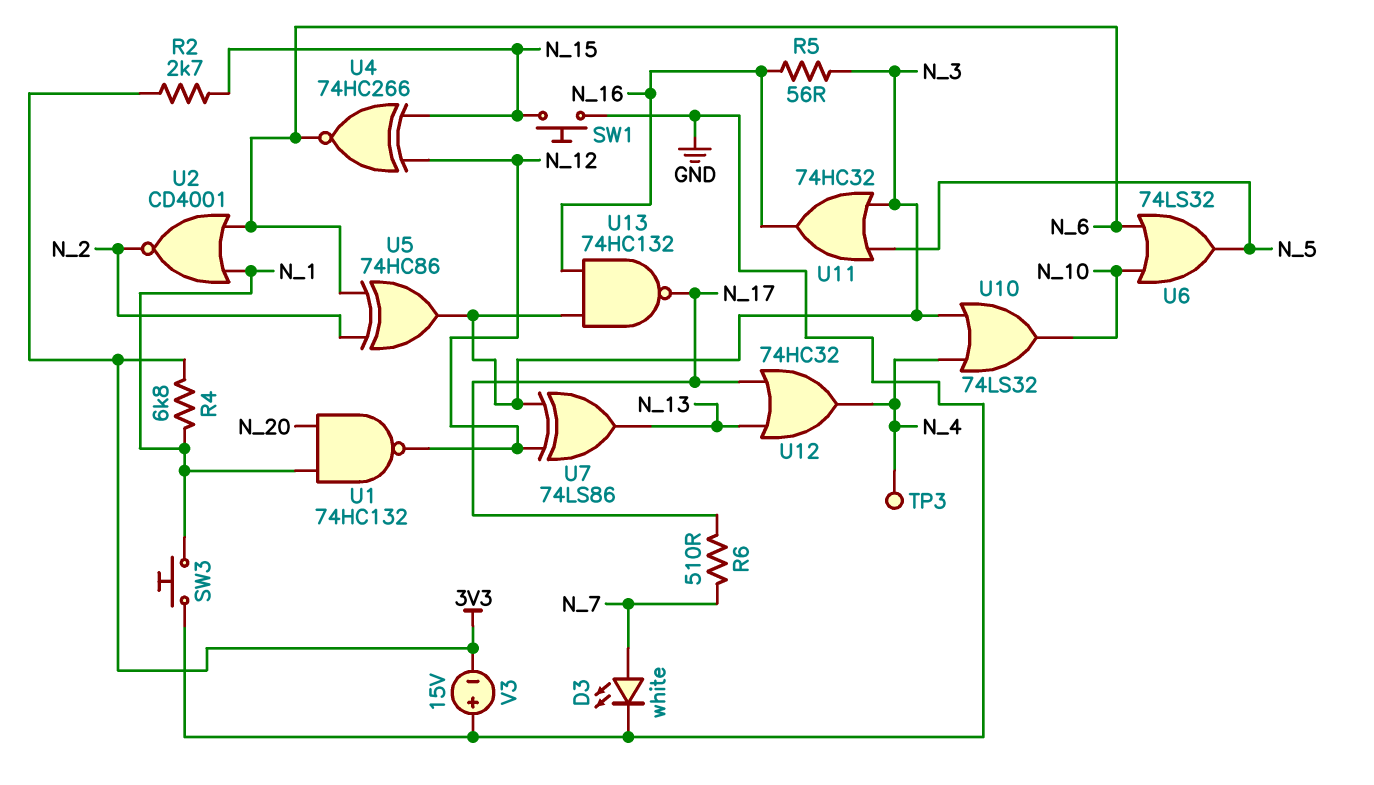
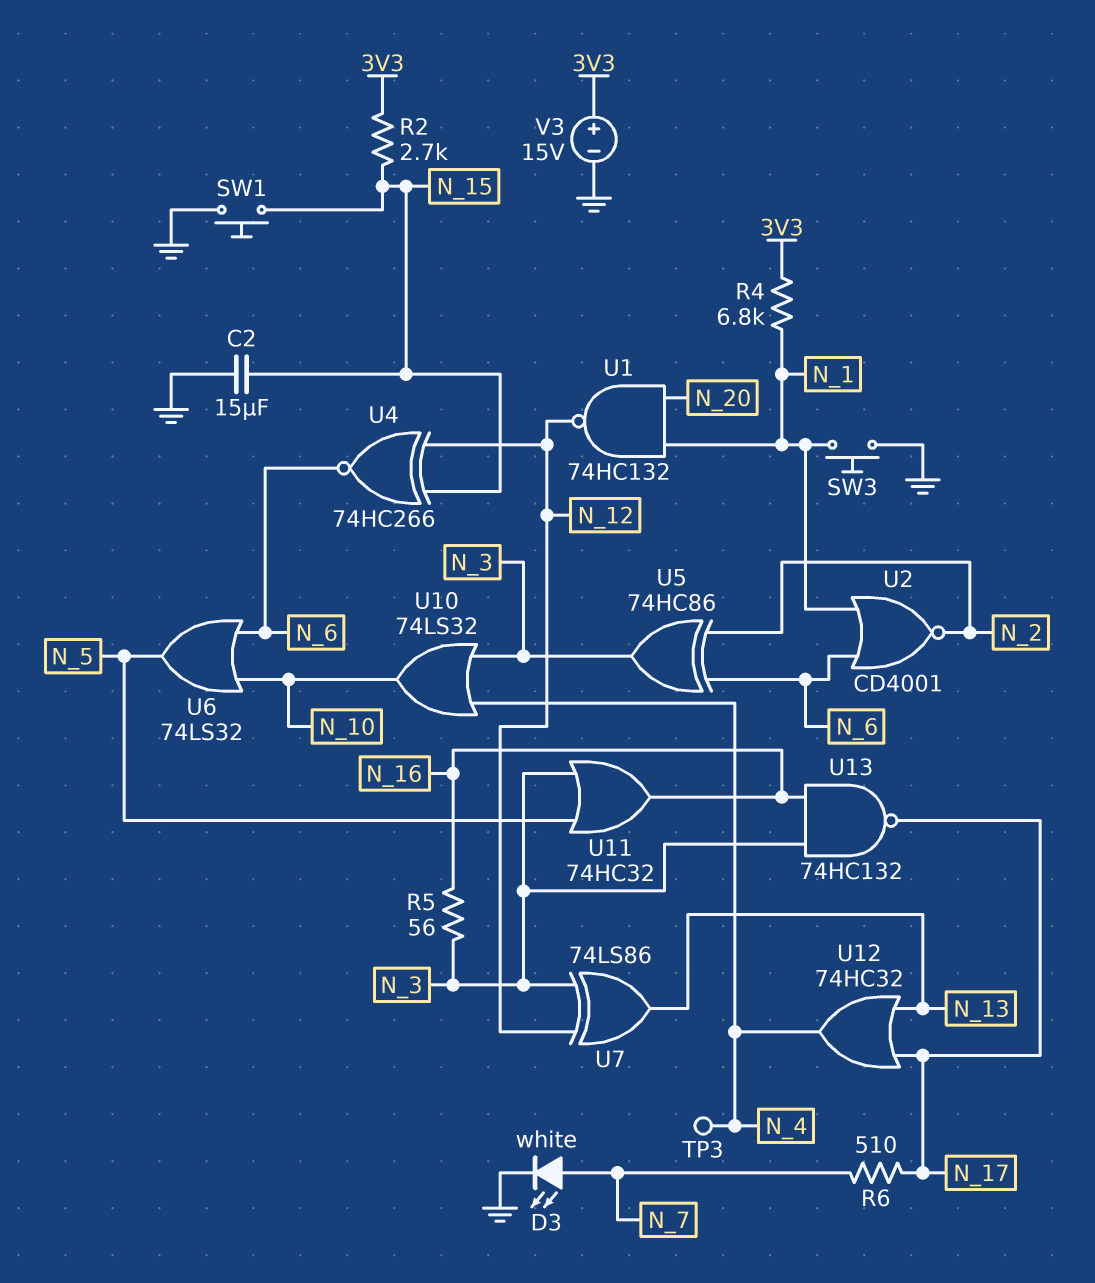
C2: none -> 15uF (GND, N_15)
V3: 15V (plus GND, minus 3V3) -> 15V (plus 3V3, minus GND)

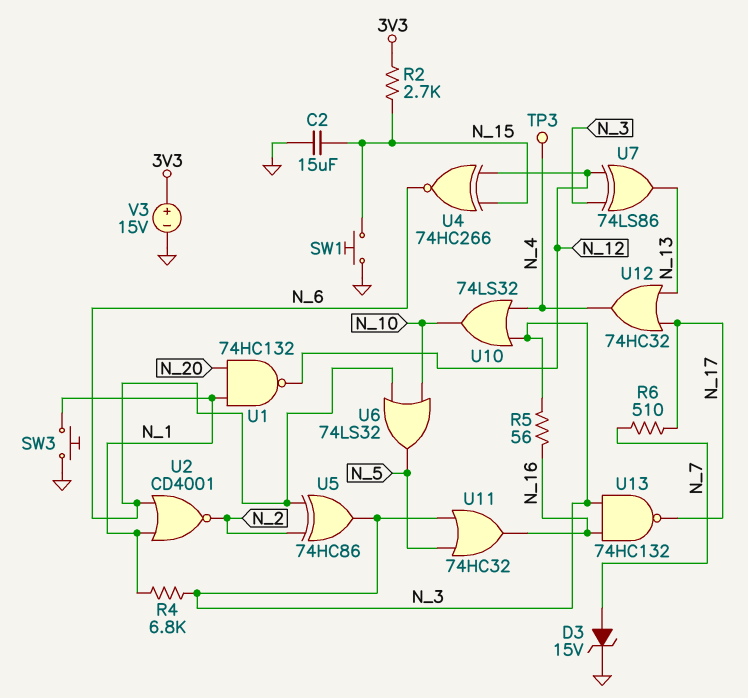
D3: LED white (A N_7, K GND) -> zener 15V (A N_7, K GND)
R4: 6.8k (3V3, N_1) -> 6.8k (N_1, N_3)

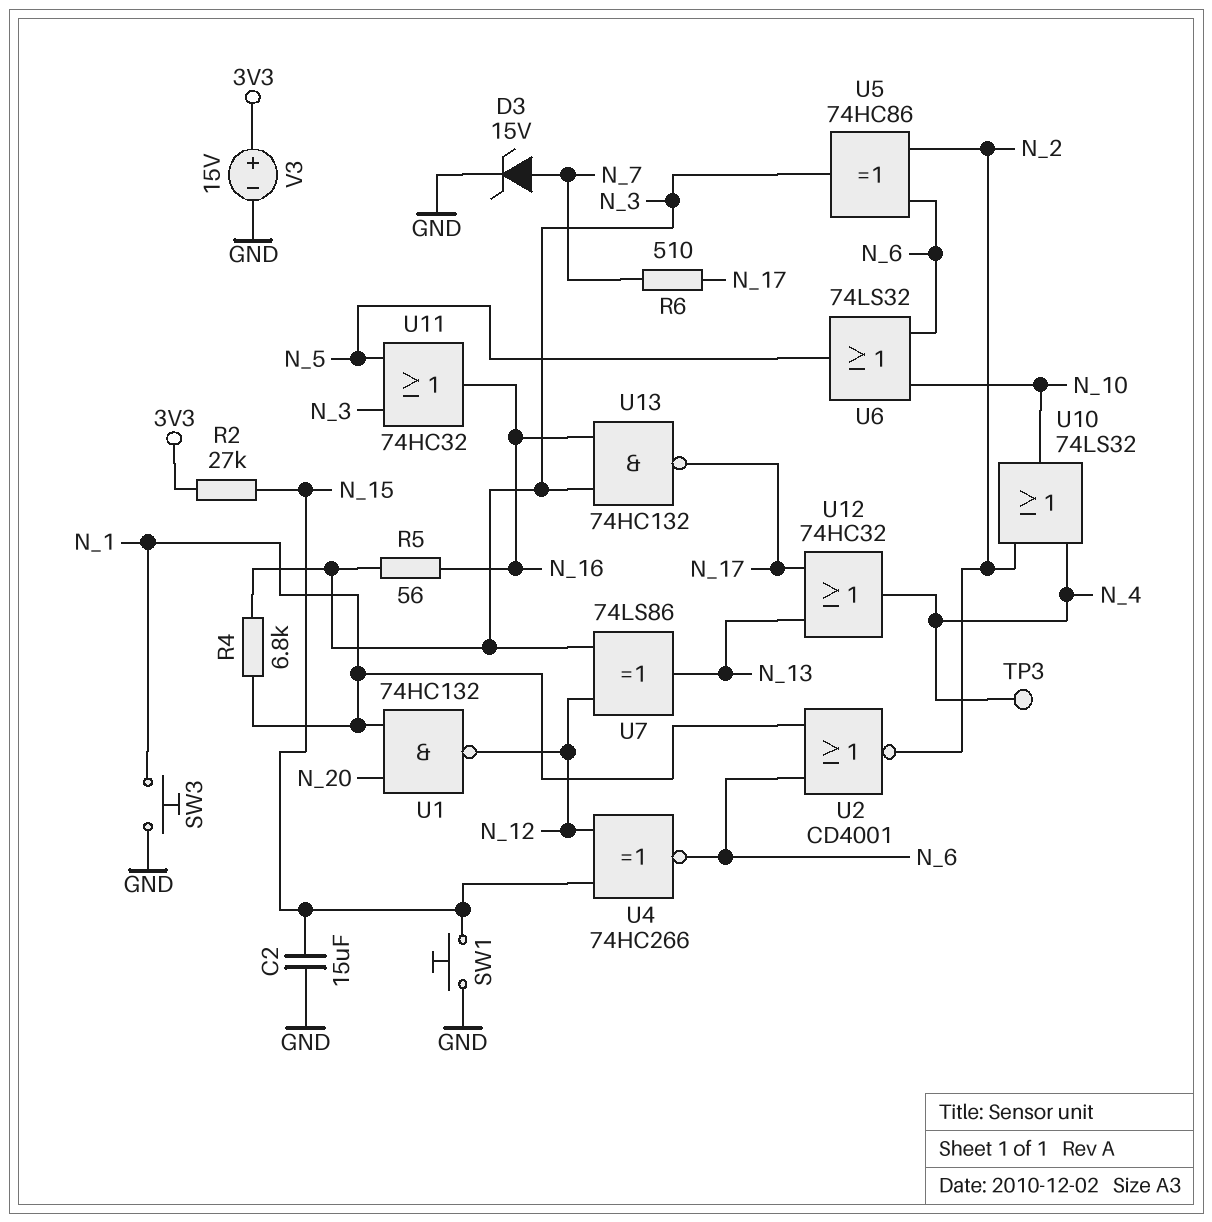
R2: 2.7k (3V3, N_15) -> 27k (3V3, N_15)
U10: OR 74LS32 (in N_3, in N_4, out N_10) -> OR 74LS32 (in N_2, in N_4, out N_10)

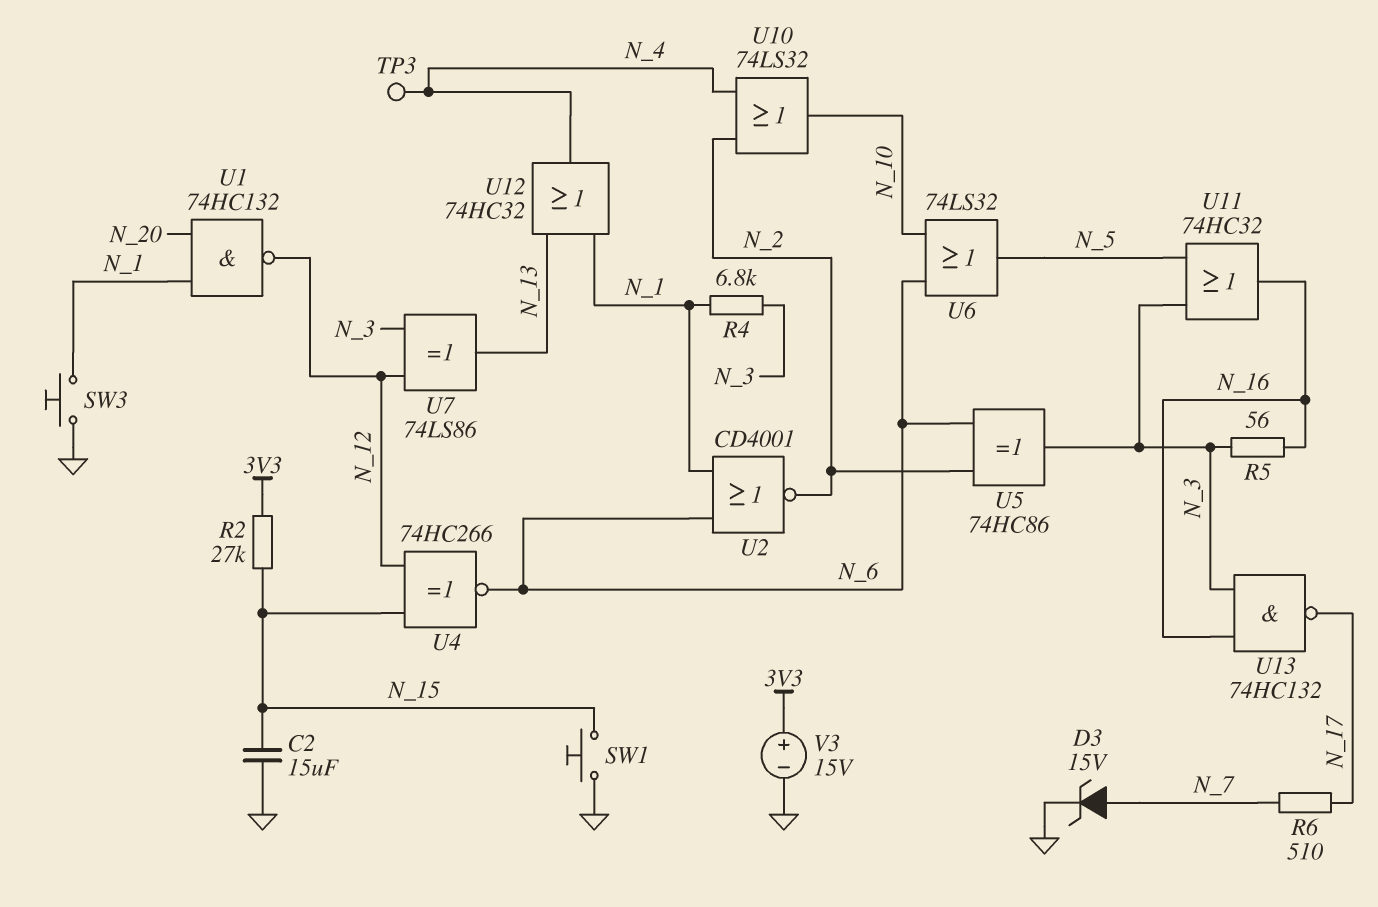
U12: OR 74HC32 (in N_13, in N_17, out N_4) -> OR 74HC32 (in N_1, in N_13, out N_4)

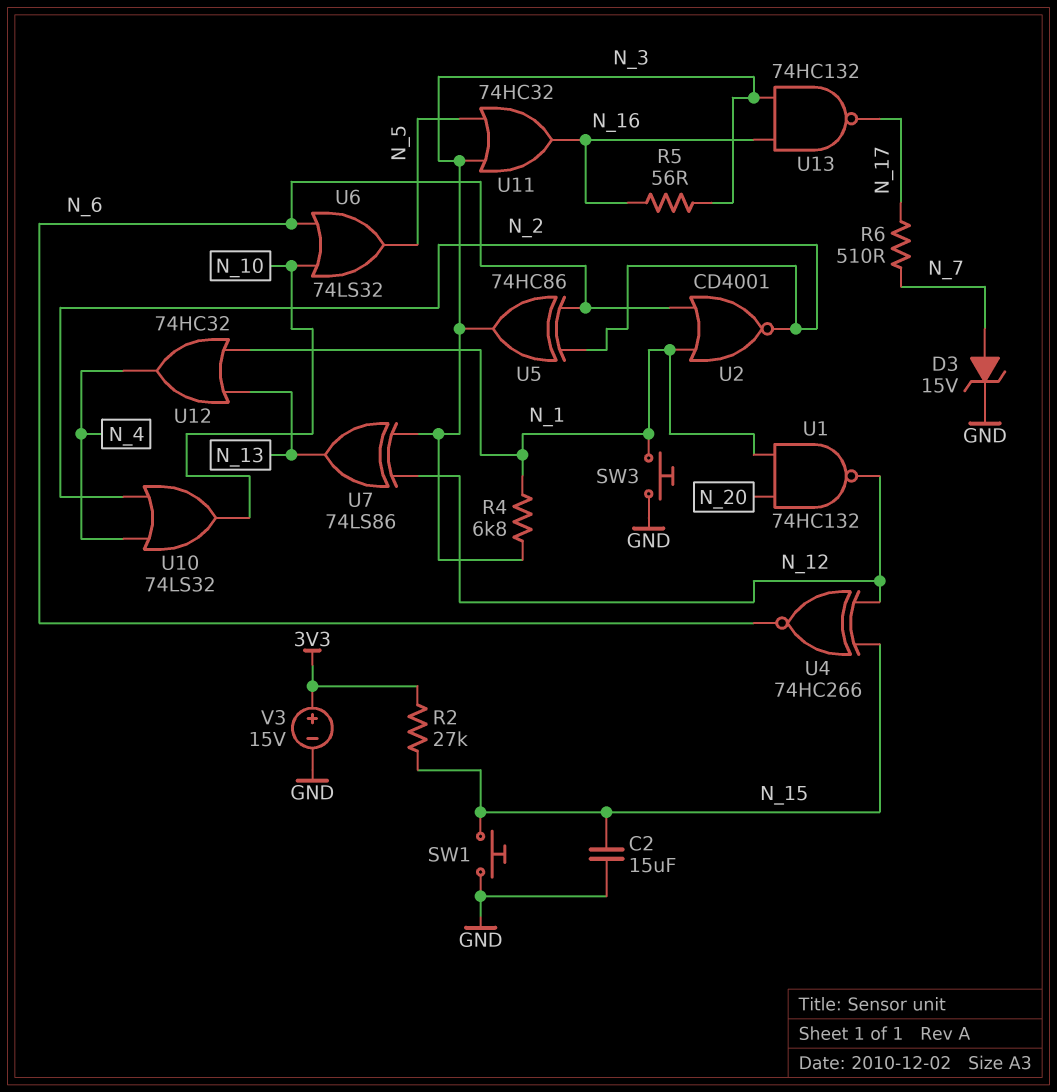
TP3: test point (N_4) -> none

